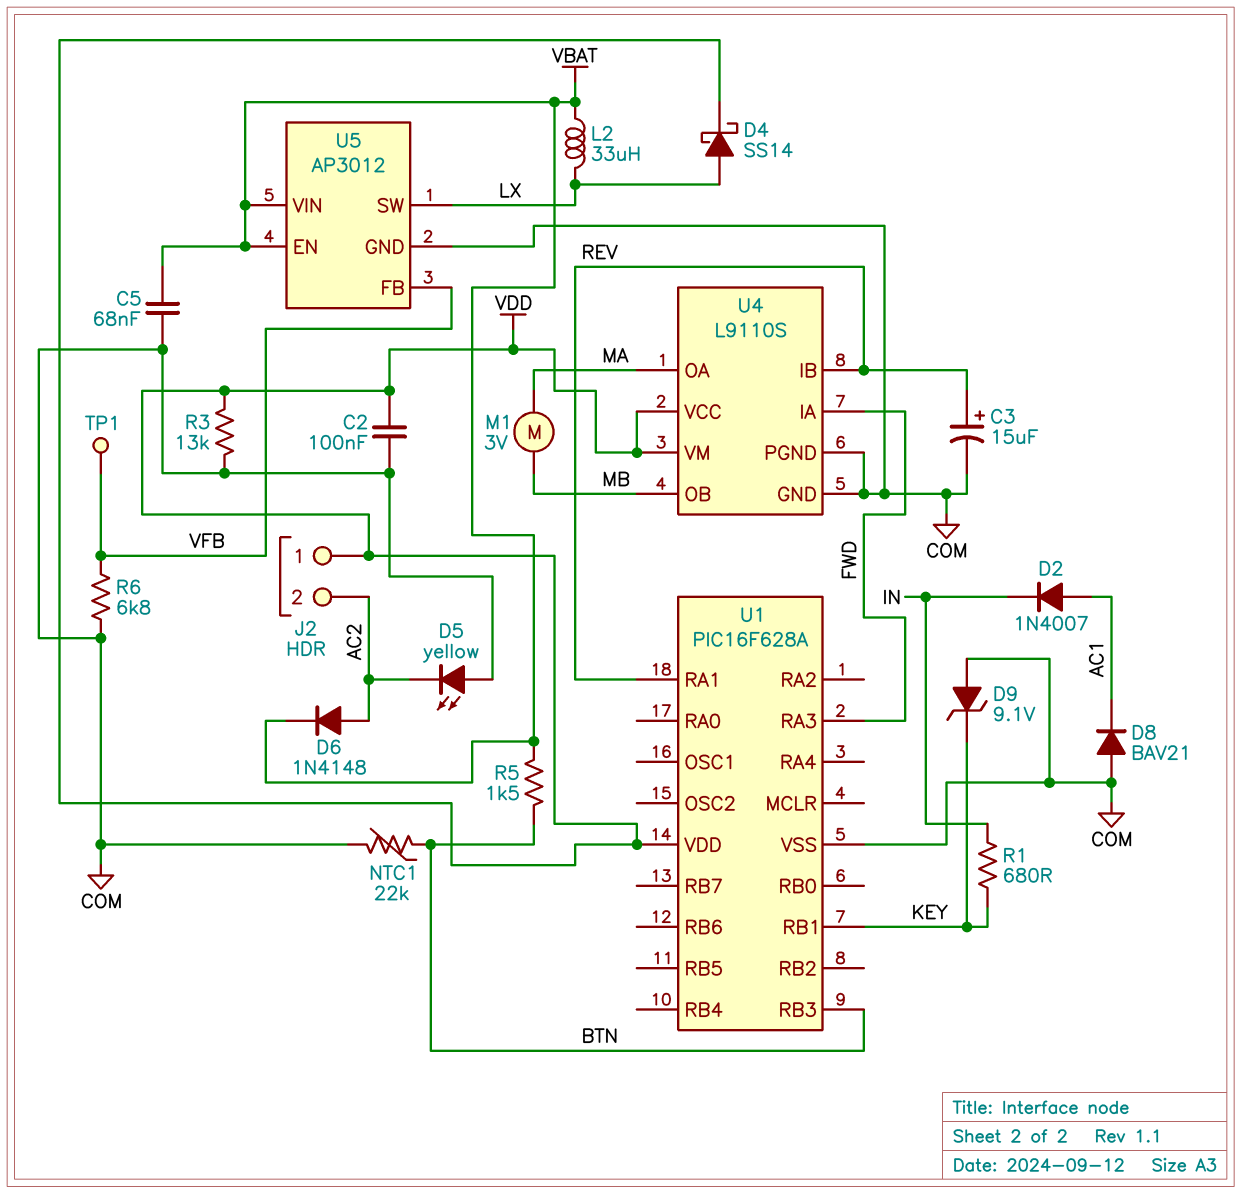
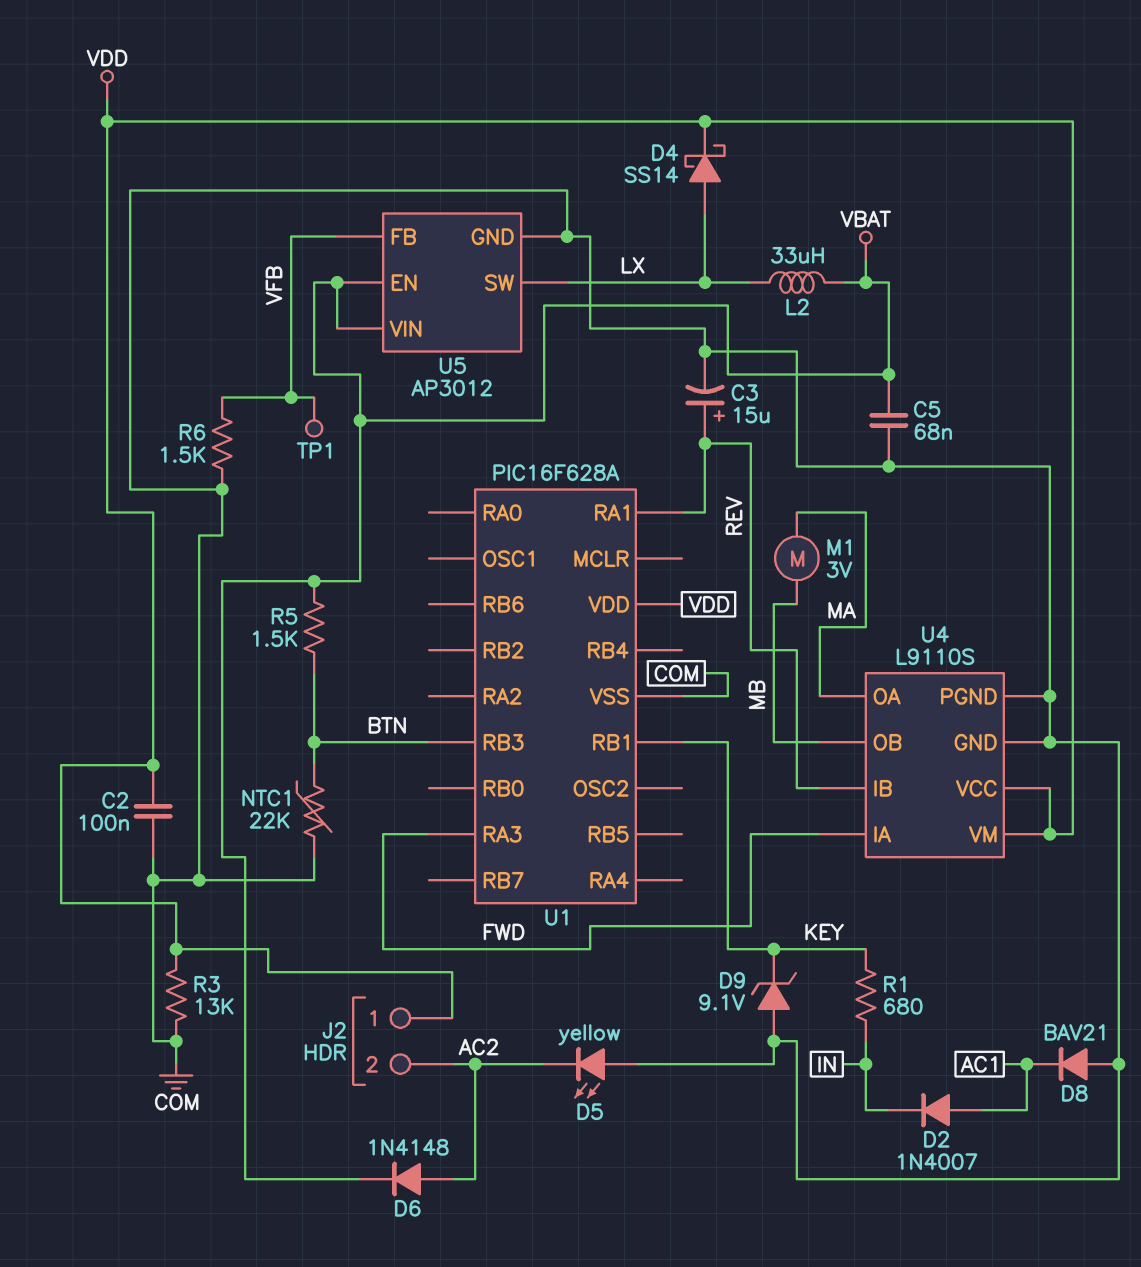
R6: 6.8k (COM, VFB) -> 1.5k (COM, VFB)

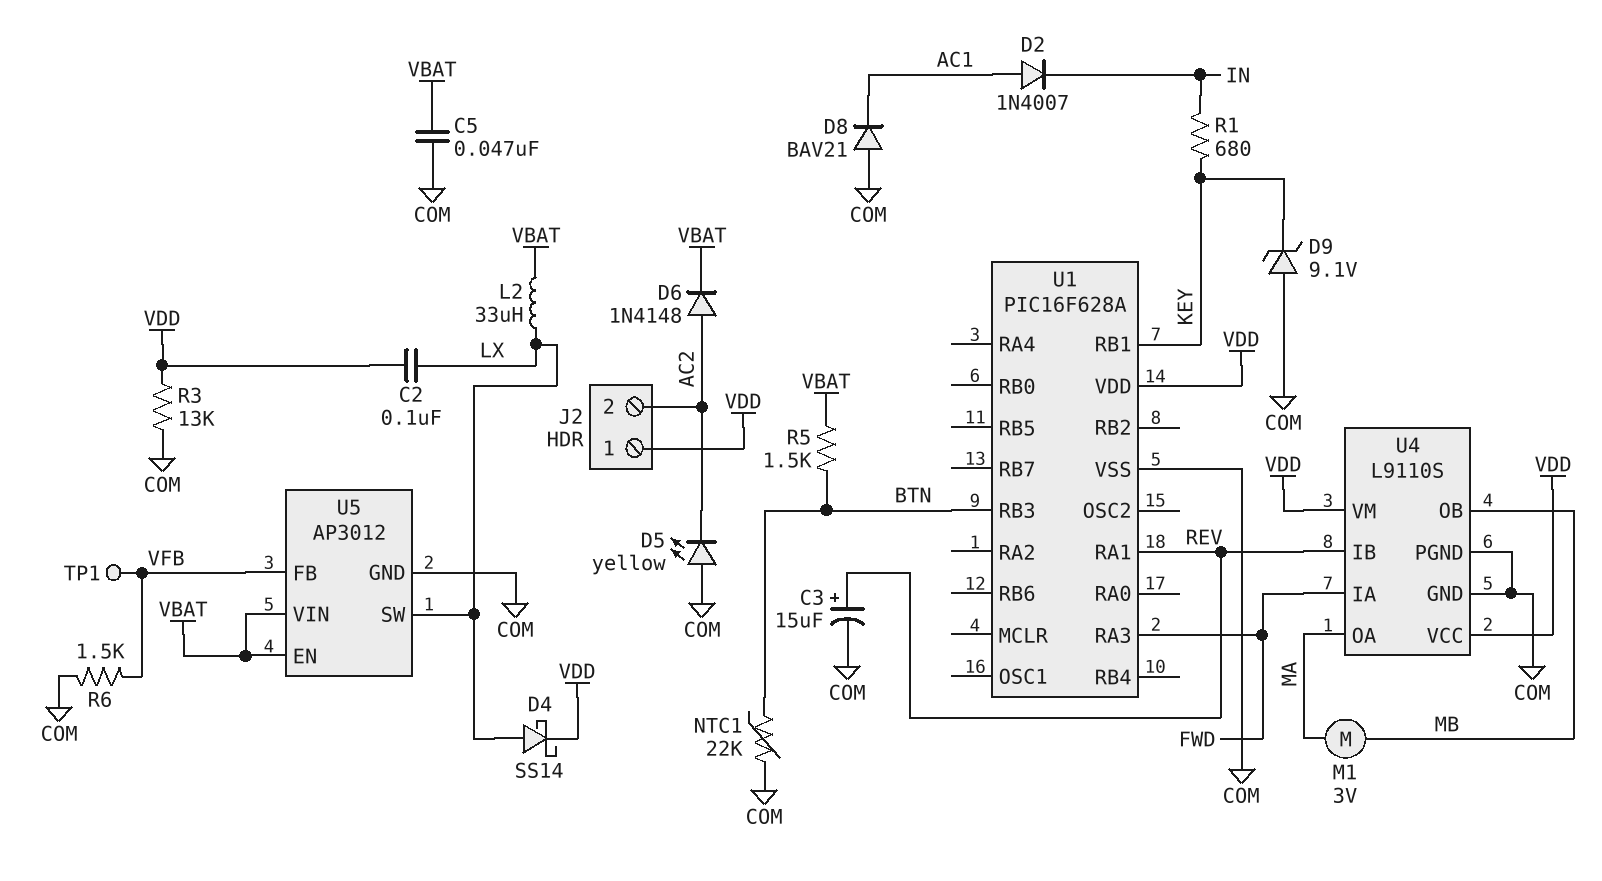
C2: 100nF (COM, VDD) -> 100nF (LX, VDD)
C5: 68nF (COM, VBAT) -> 47nF (COM, VBAT)

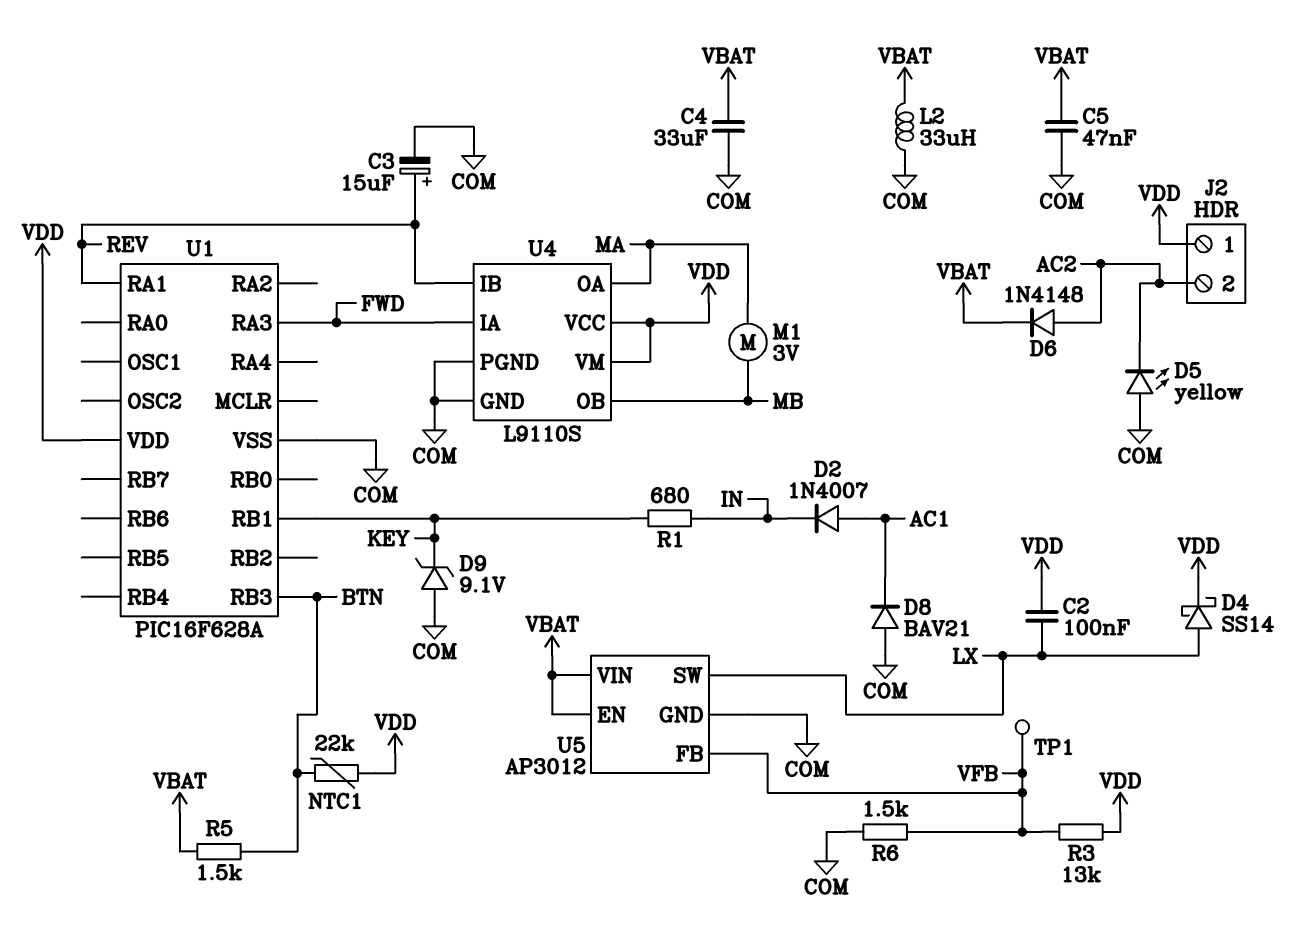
C4: none -> 33uF (COM, VBAT)
L2: 33uH (LX, VBAT) -> 33uH (COM, VBAT)
NTC1: 22k (BTN, COM) -> 22k (BTN, VDD)
R3: 13k (COM, VDD) -> 13k (VDD, VFB)

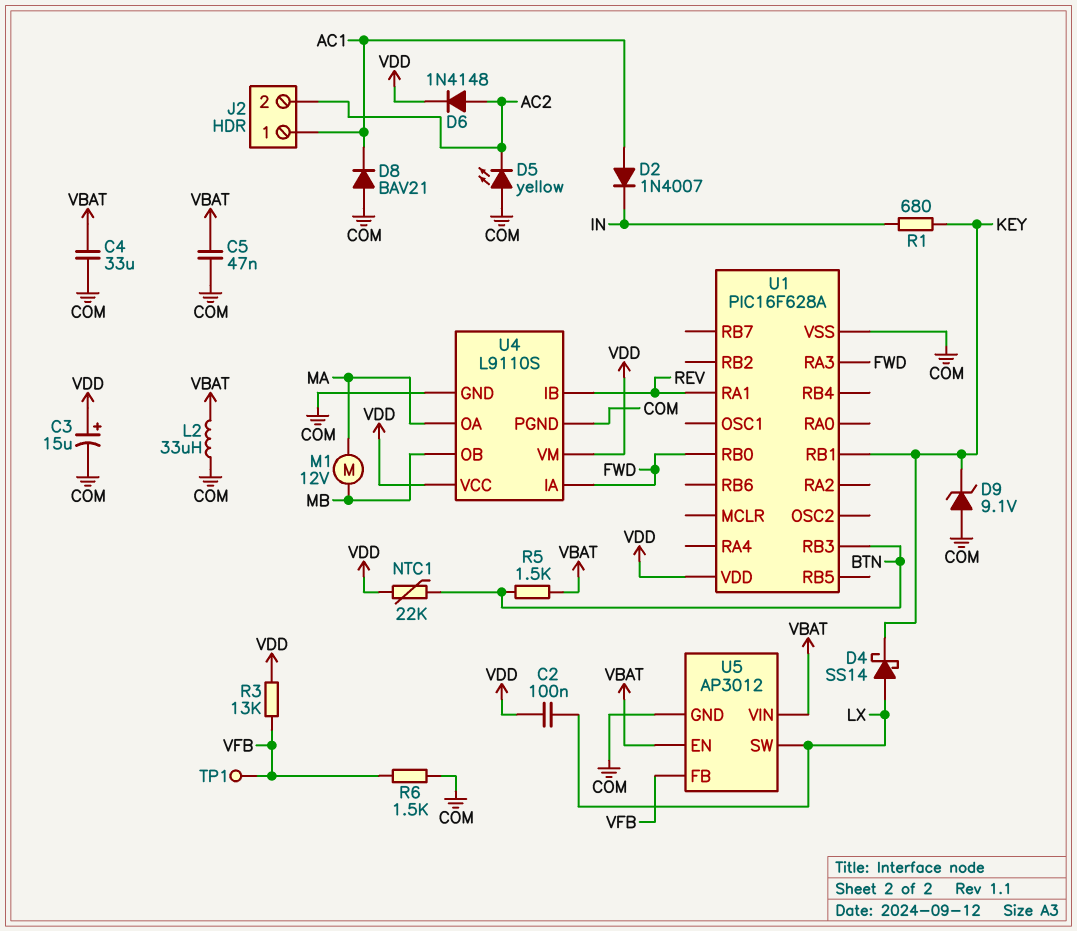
C3: 15uF (plus REV, minus COM) -> 15uF (plus VDD, minus COM)
D4: schottky SS14 (A LX, K VDD) -> schottky SS14 (A LX, K KEY)
D6: diode 1N4148 (A AC2, K VBAT) -> diode 1N4148 (A AC2, K VDD)
J2 pin 1: VDD -> AC1
M1: motor 3V (MA, MB) -> motor 12V (MA, MB)
U1 pin RB0: none -> FWD

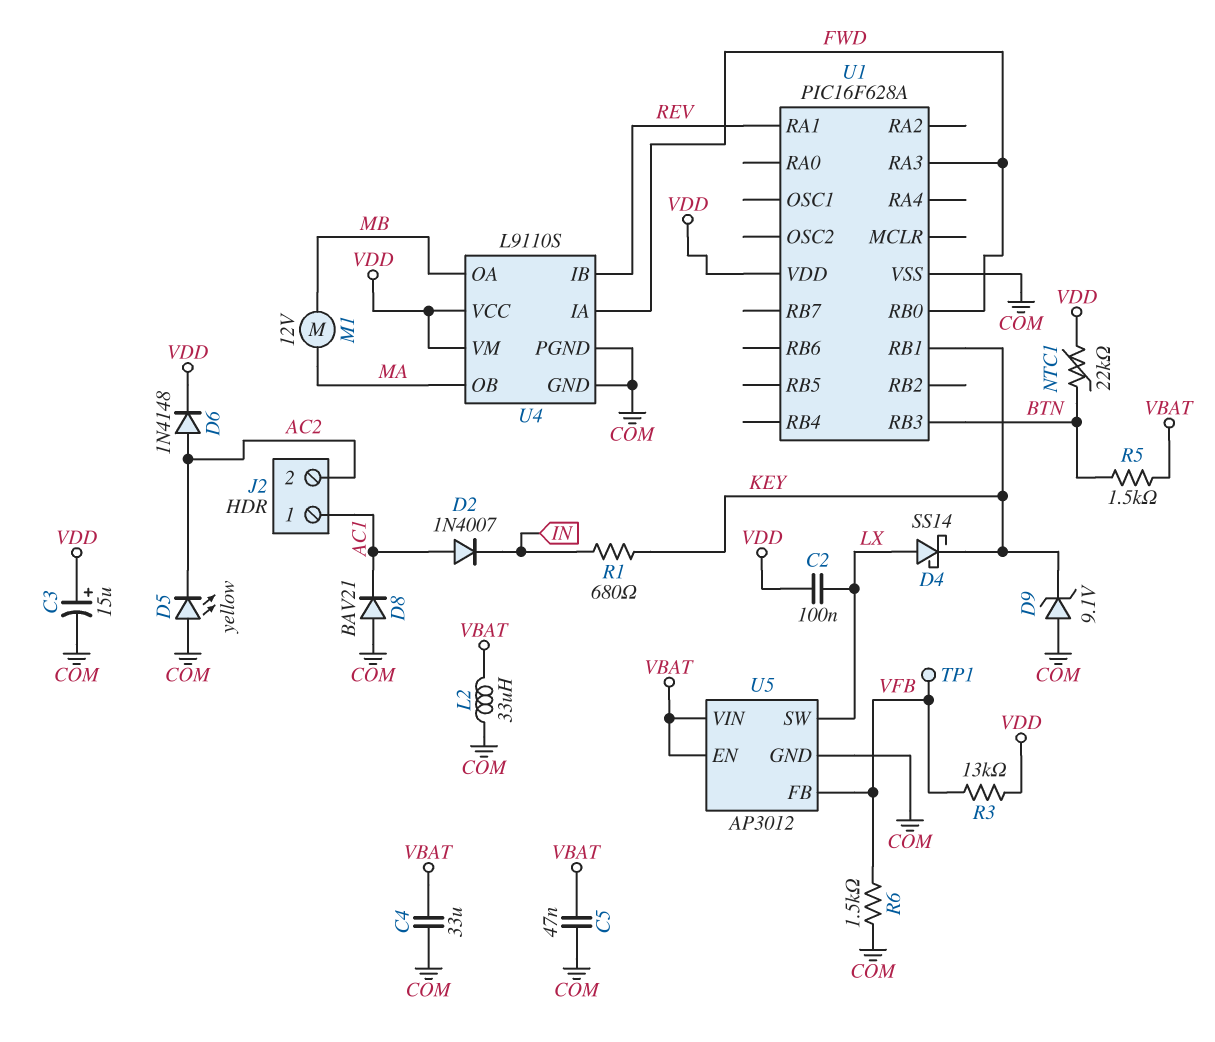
U4 pin OA: MA -> MB
U4 pin OB: MB -> MA

